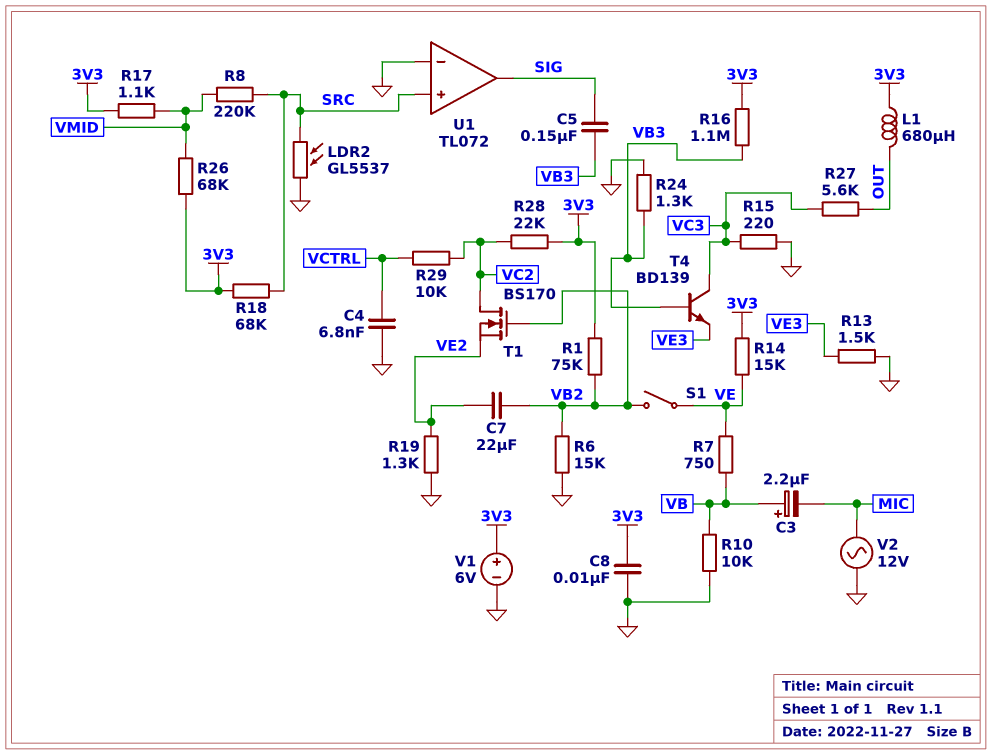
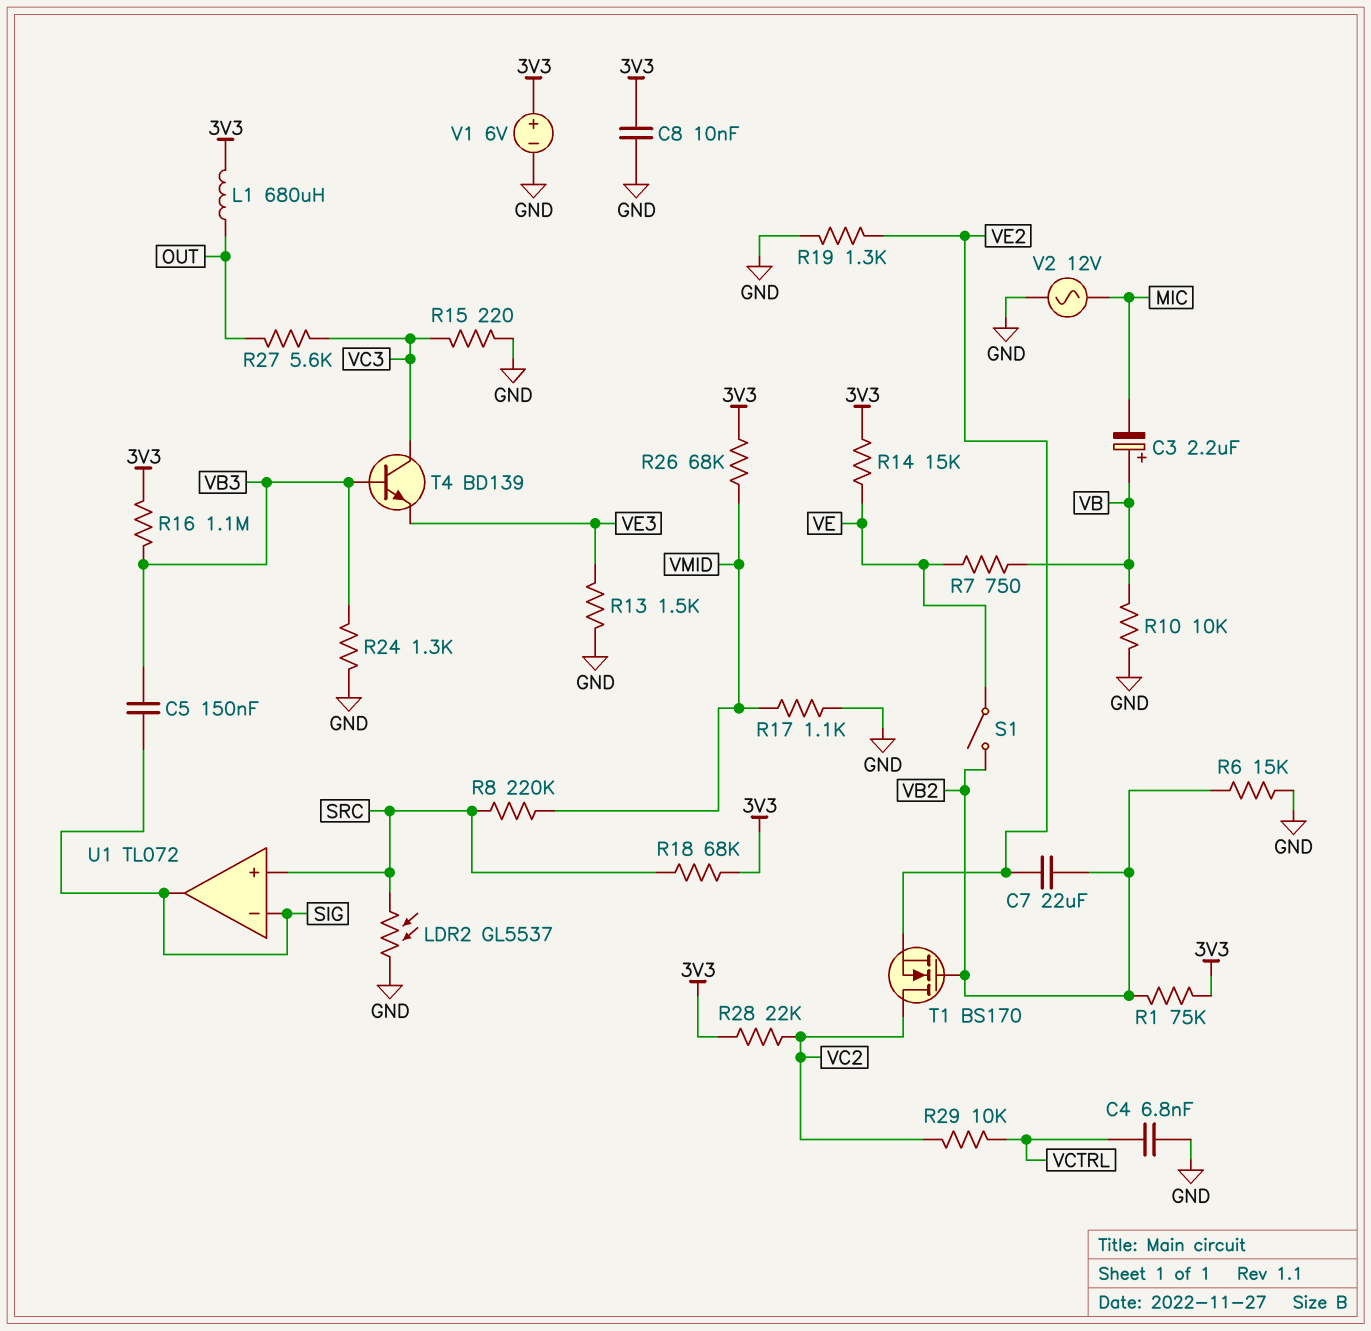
R17: 1.1k (3V3, VMID) -> 1.1k (GND, VMID)
U1 pin in-: GND -> SIG

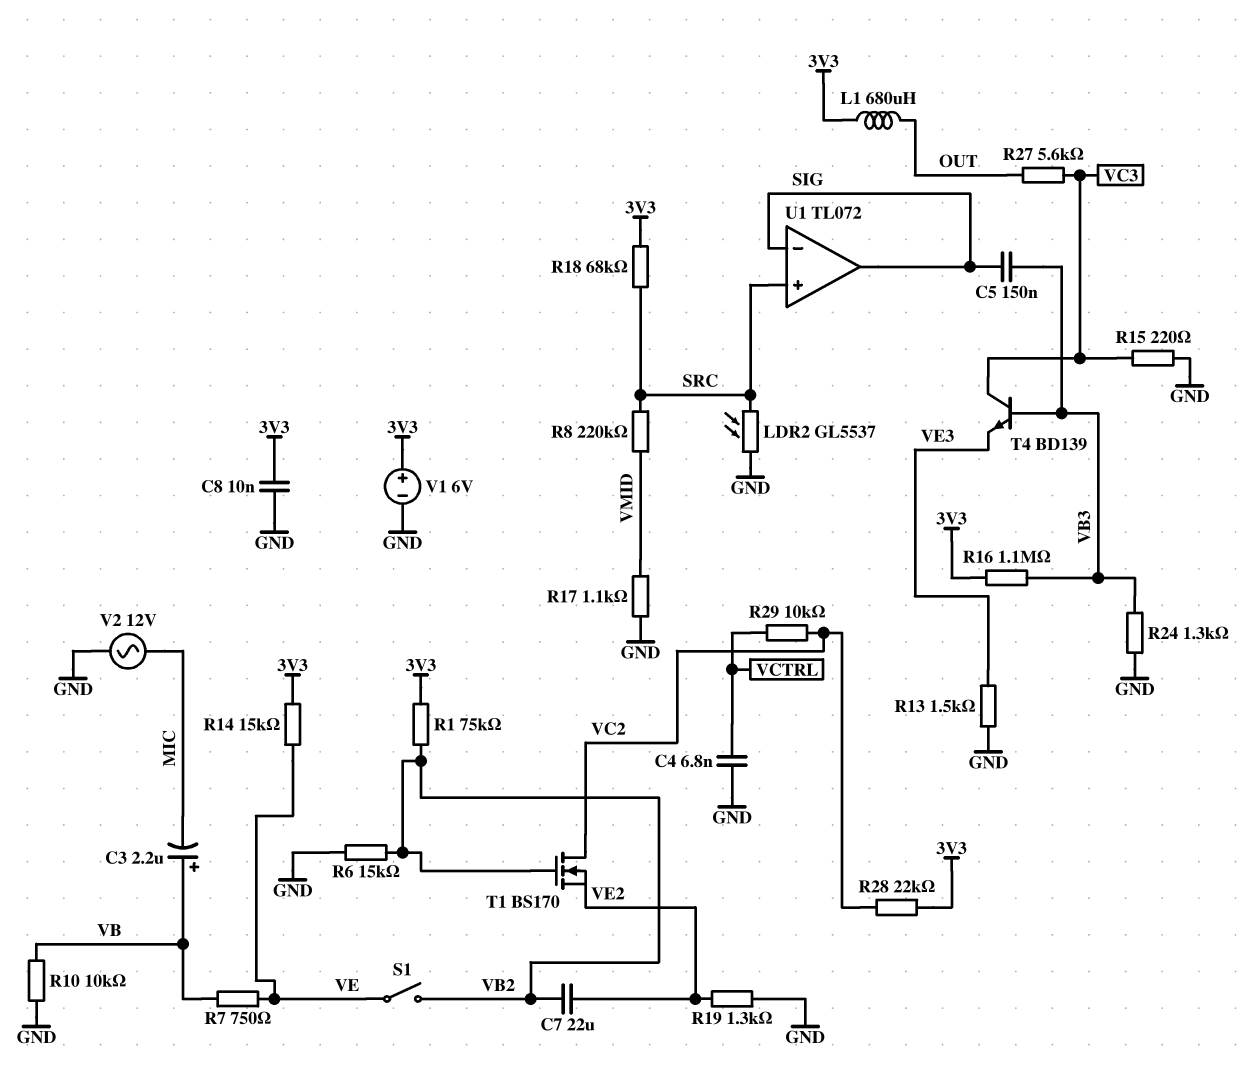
R26: 68k (3V3, VMID) -> none

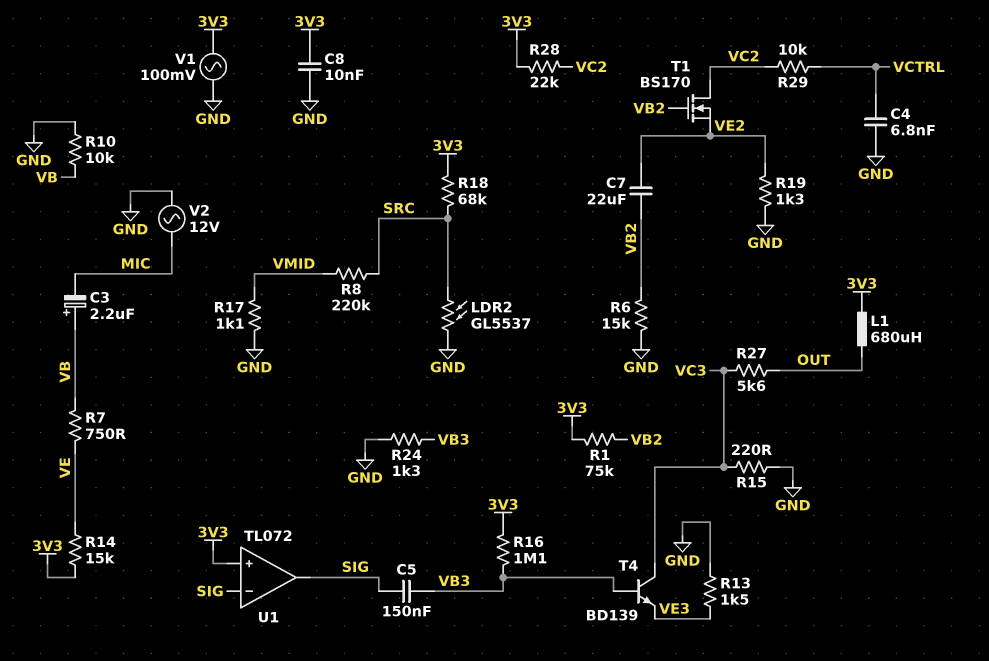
S1: switch (VB2, VE) -> none
U1 pin in+: SRC -> 3V3
V1: 6V (plus 3V3, minus GND) -> AC 100mV (3V3, GND)

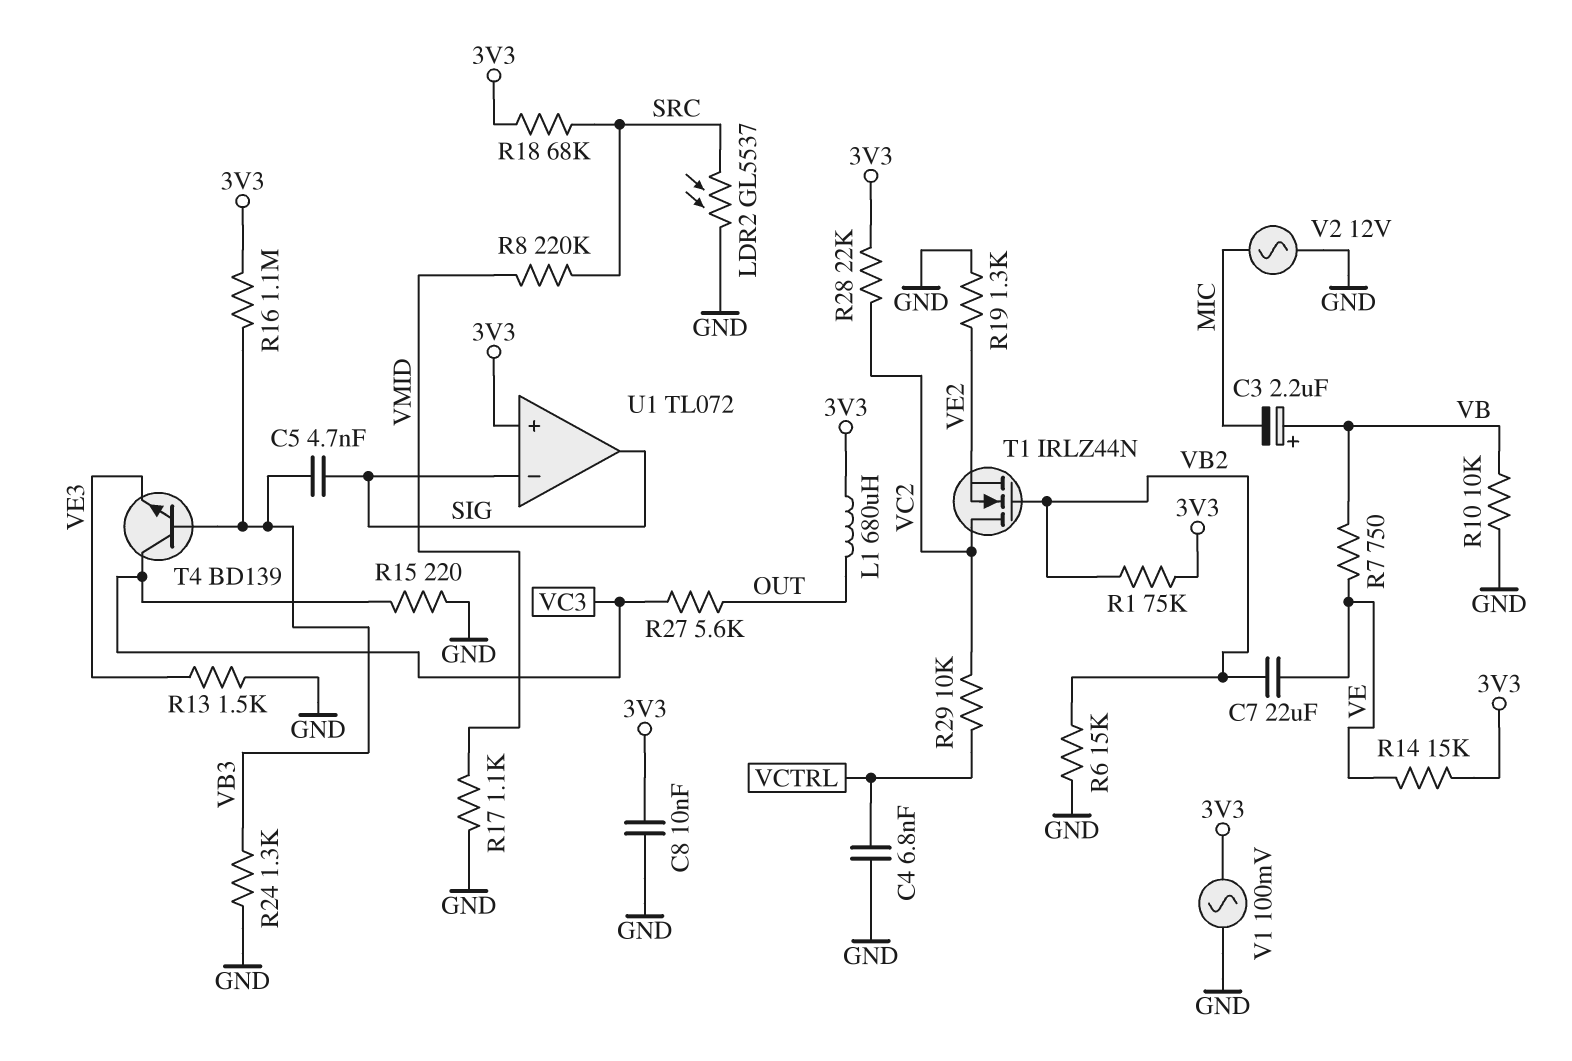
C5: 150nF (SIG, VB3) -> 4.7nF (SIG, VB3)
C7: 22uF (VB2, VE2) -> 22uF (VB2, VE)
T1: NMOS BS170 (G VB2, D VC2, S VE2) -> NMOS IRLZ44N (G VB2, D VC2, S VE2)

